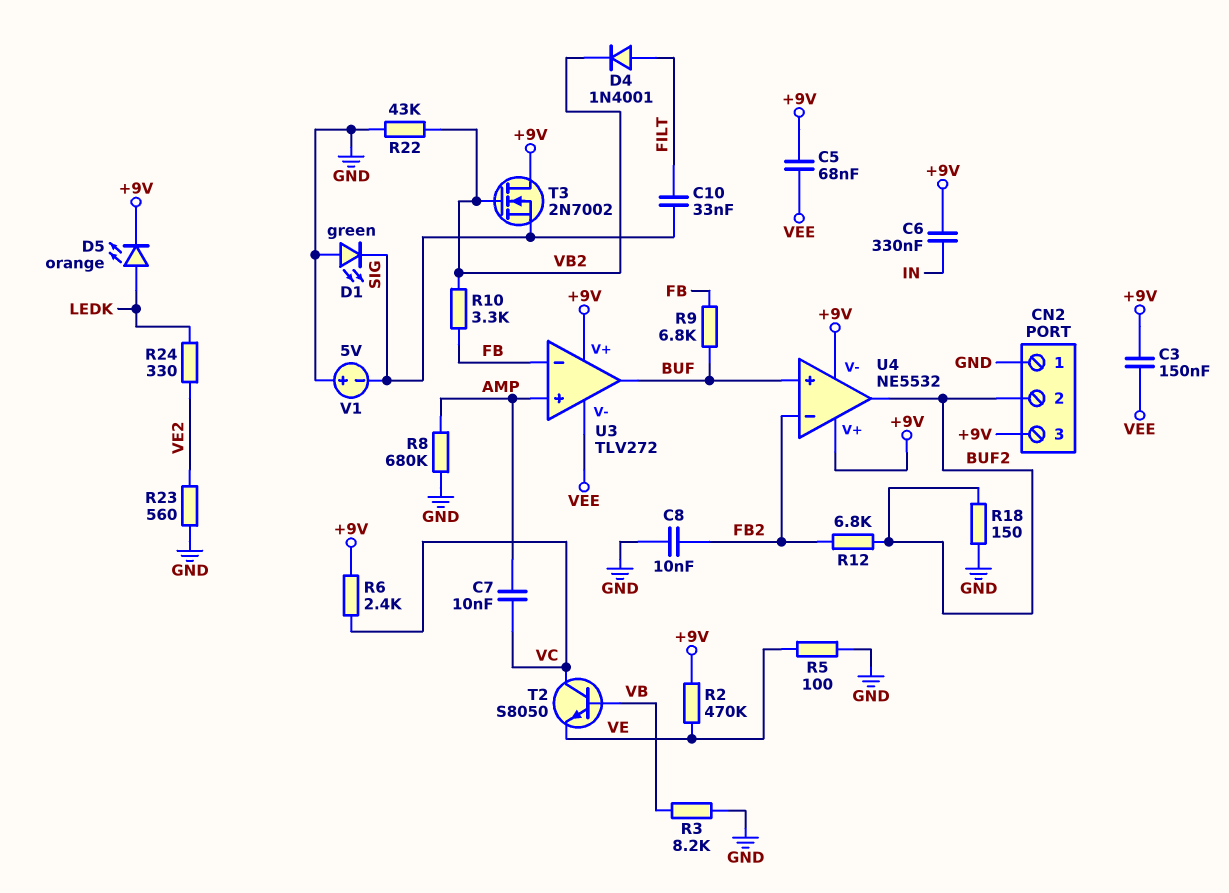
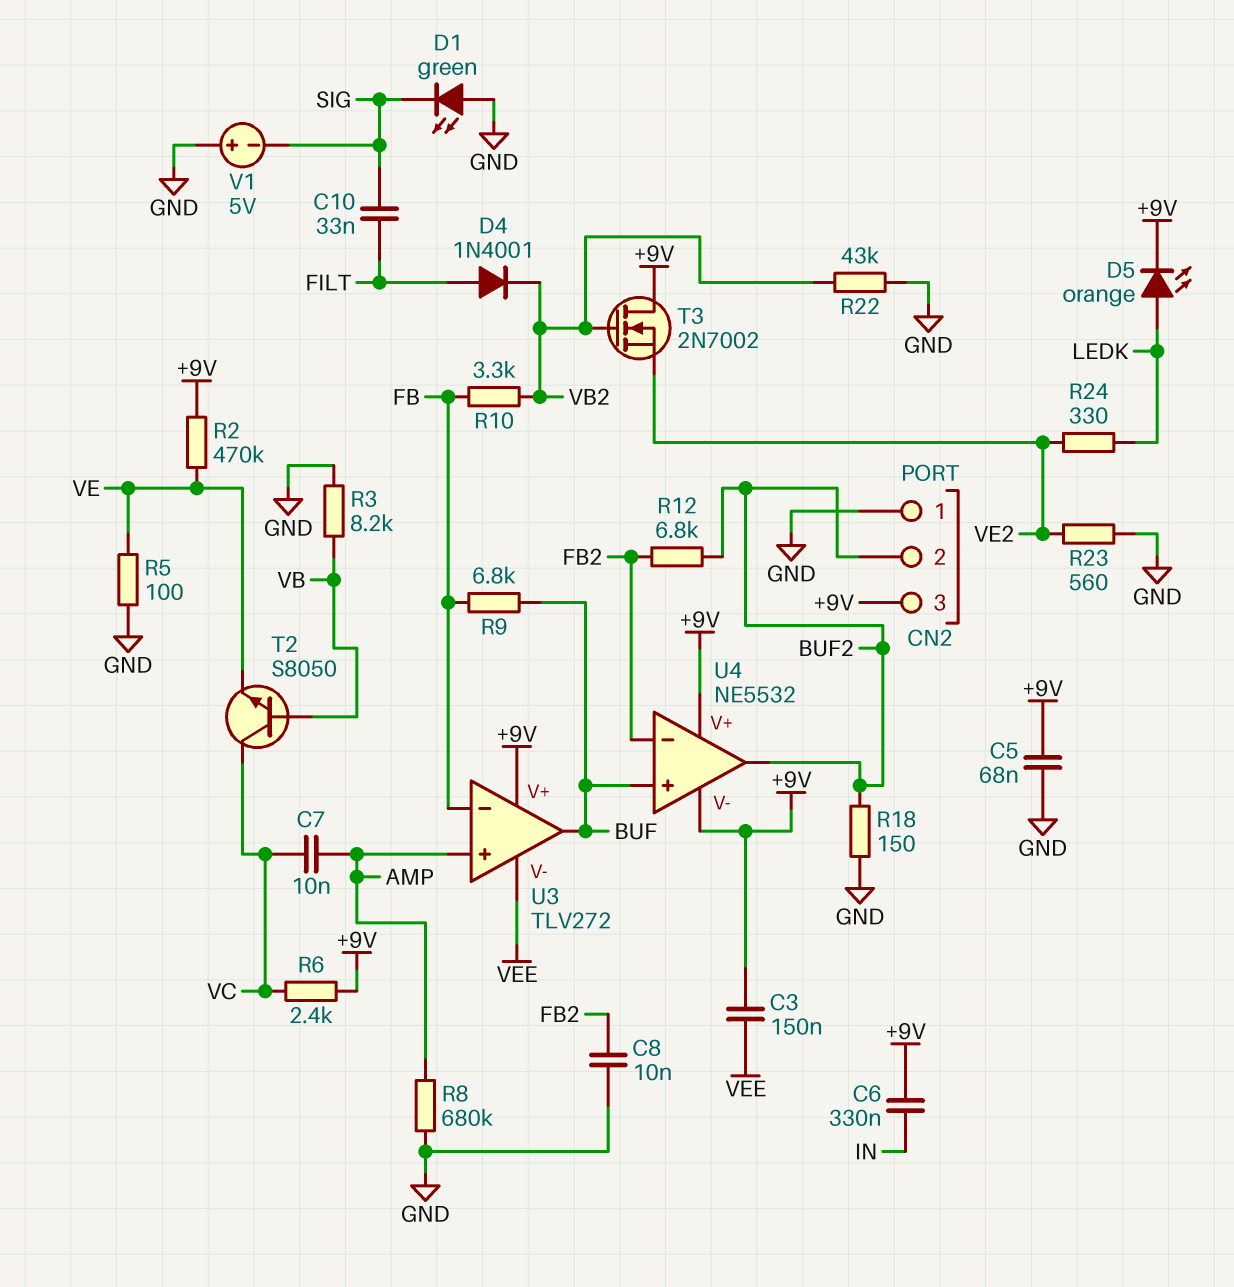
C5: 68nF (+9V, VEE) -> 68nF (+9V, GND)
T3: NMOS 2N7002 (G VB2, D +9V, S SIG) -> NMOS 2N7002 (G VB2, D +9V, S VE2)

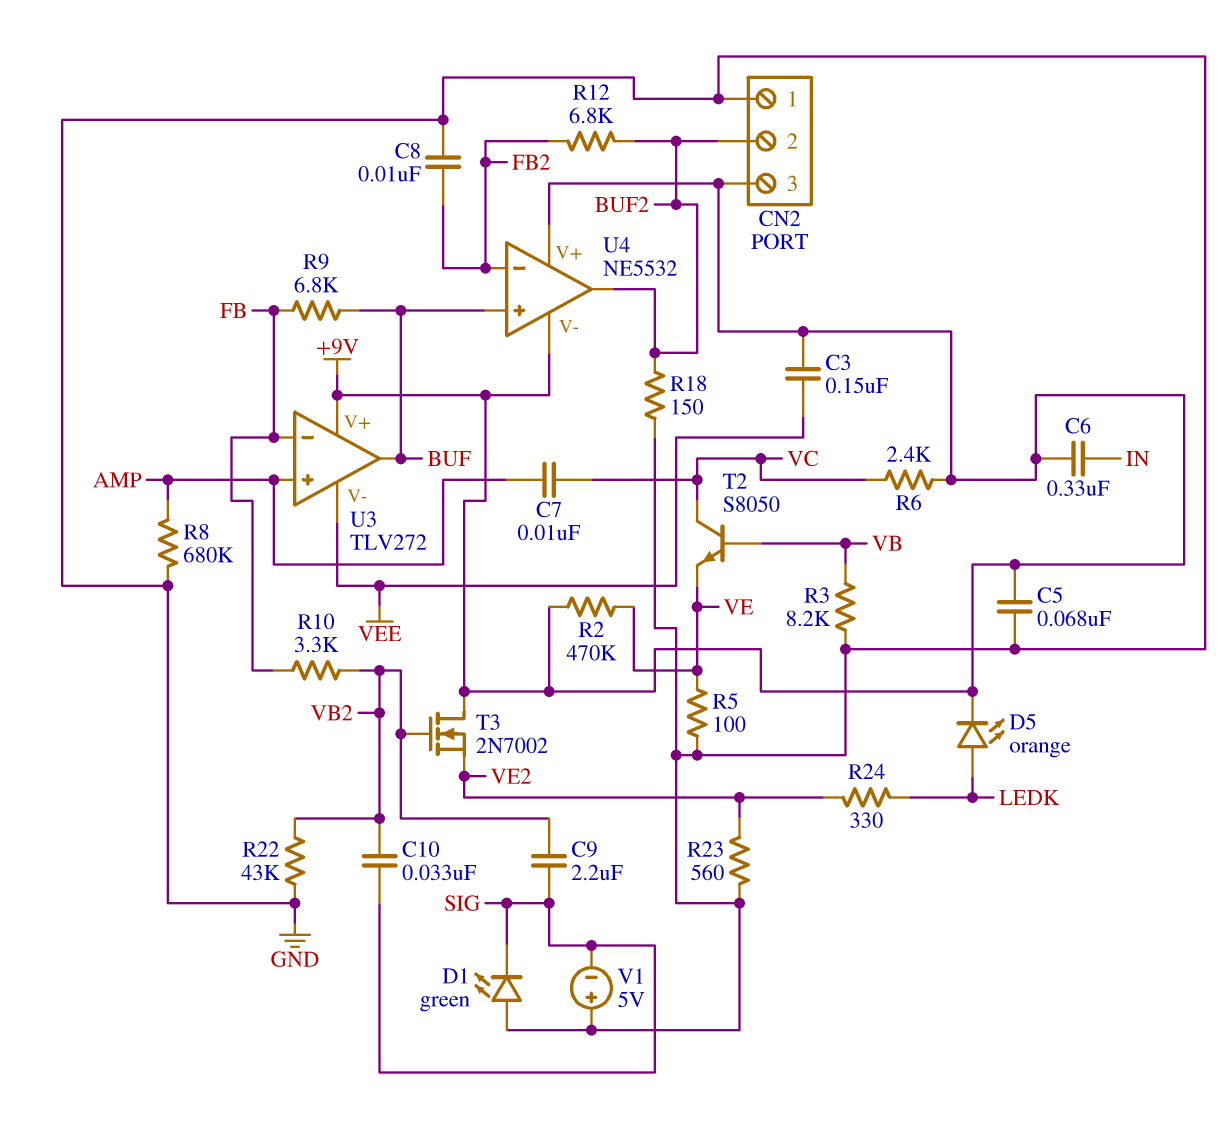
C9: none -> 2.2uF (SIG, VB2)
C10: 33nF (FILT, SIG) -> 33nF (SIG, VB2)
D4: diode 1N4001 (A FILT, K VB2) -> none

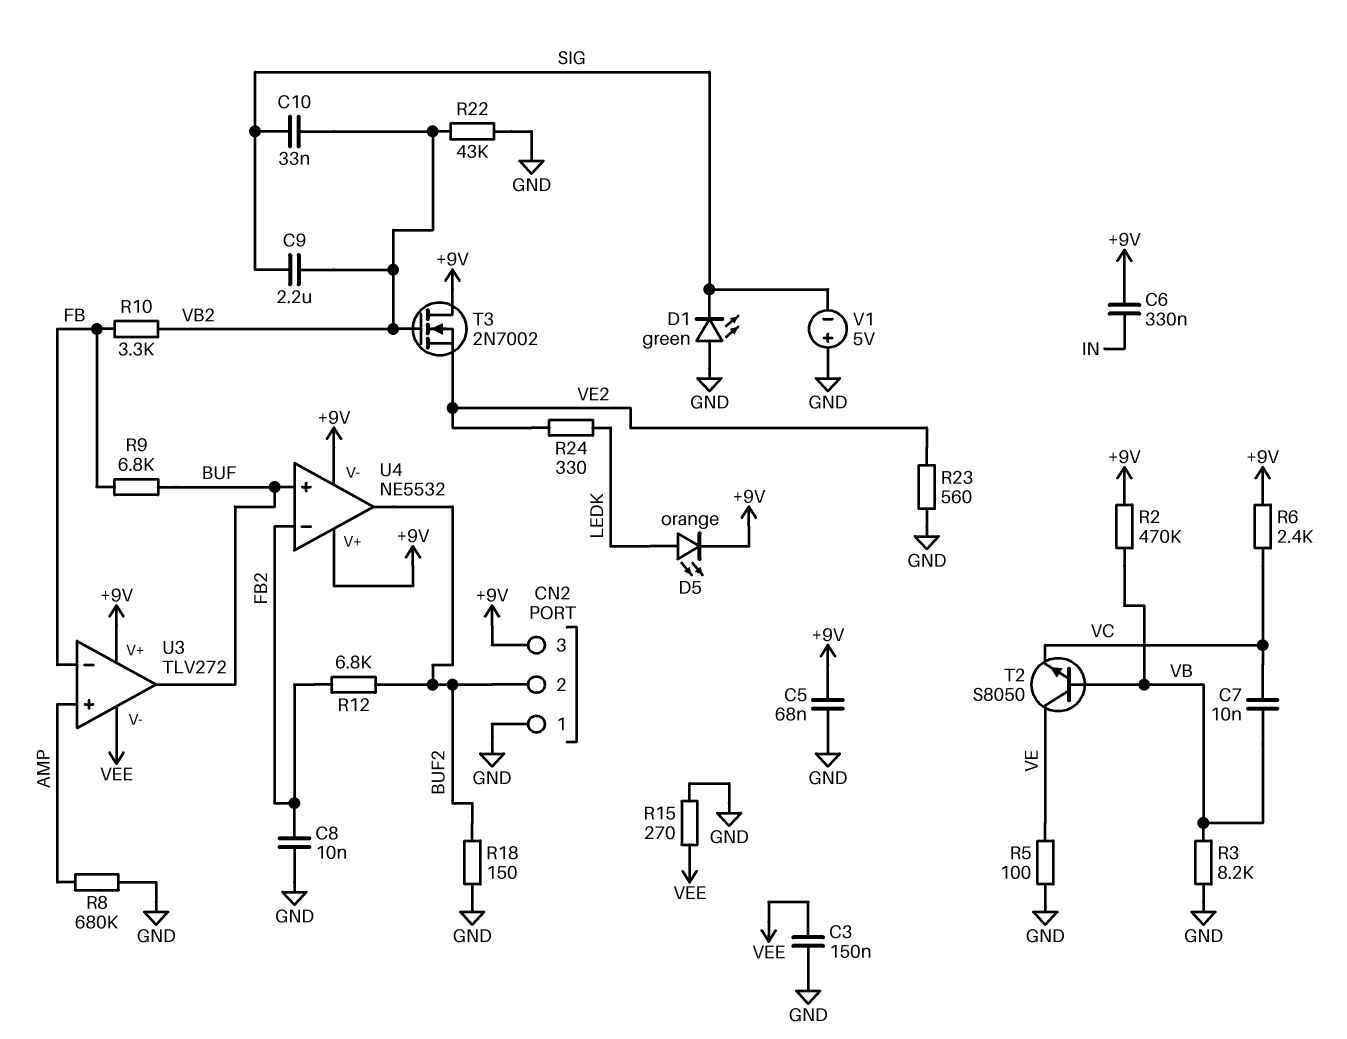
C3: 150nF (+9V, VEE) -> 150nF (GND, VEE)
C7: 10nF (AMP, VC) -> 10nF (VB, VC)
R2: 470k (+9V, VE) -> 470k (+9V, VB)
R15: none -> 270 (GND, VEE)
T2: NPN S8050 (B VB, C VC, E VE) -> NPN S8050 (B VB, C VE, E VC)

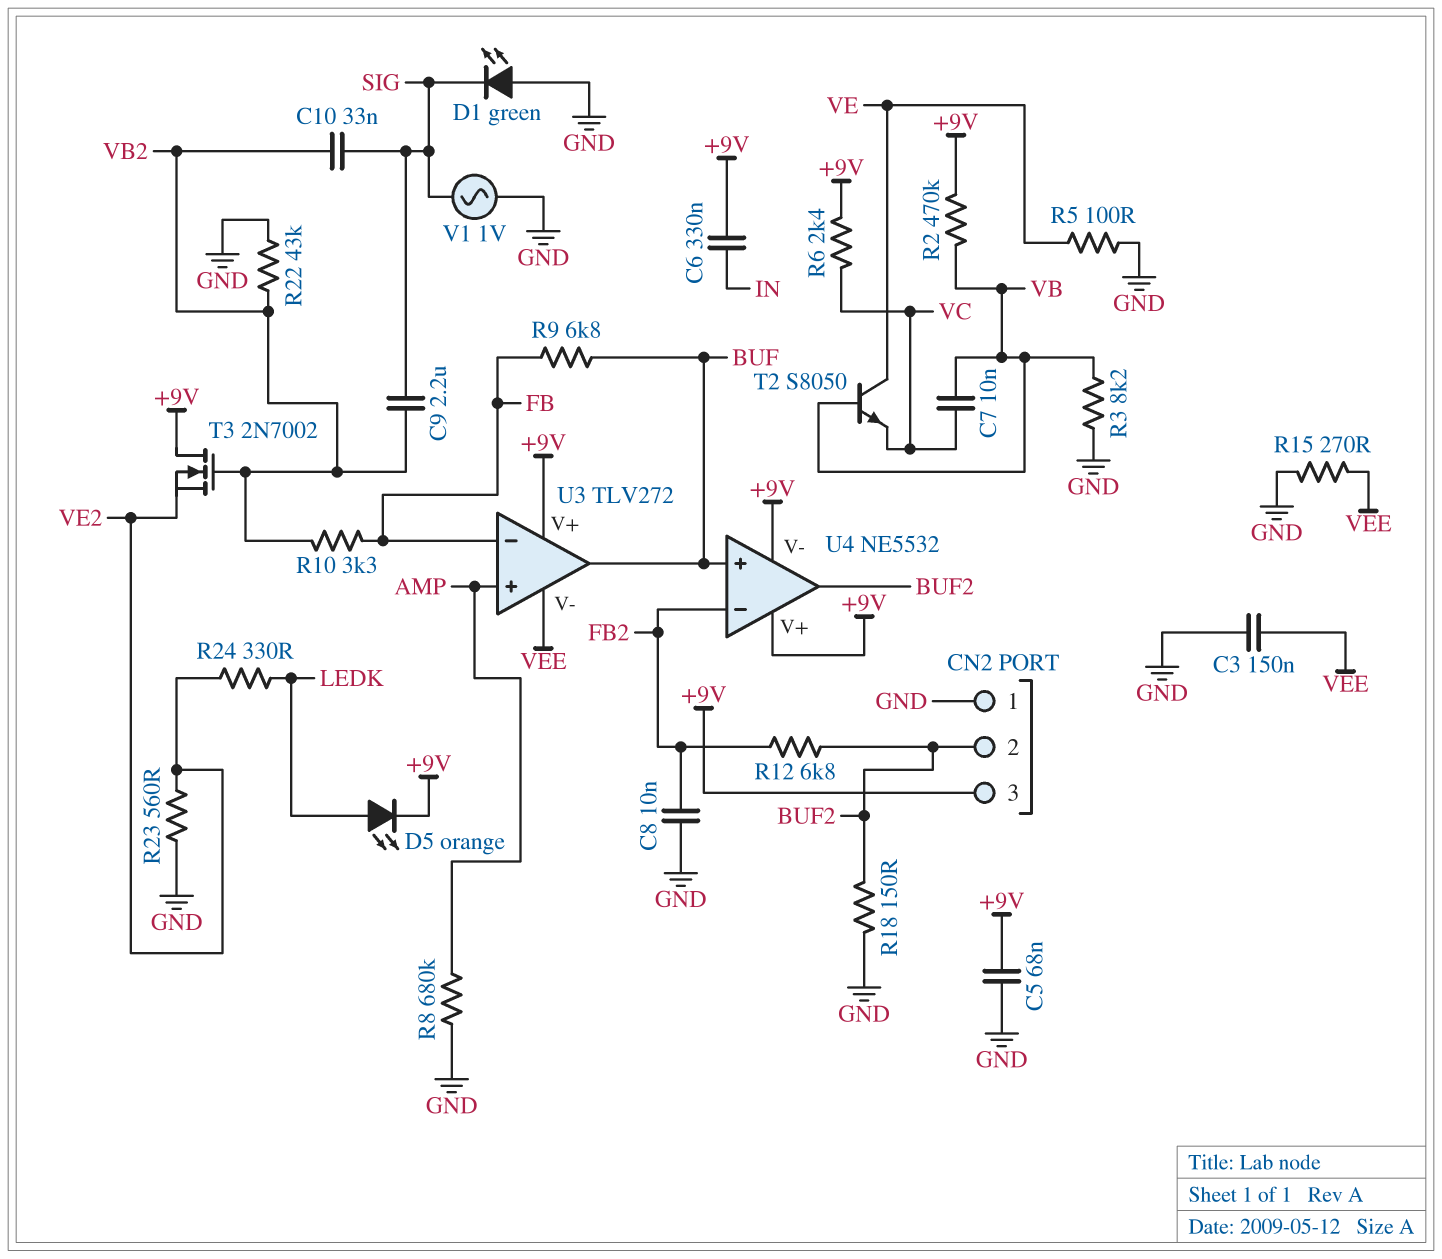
V1: 5V (plus GND, minus SIG) -> AC 1V (GND, SIG)

